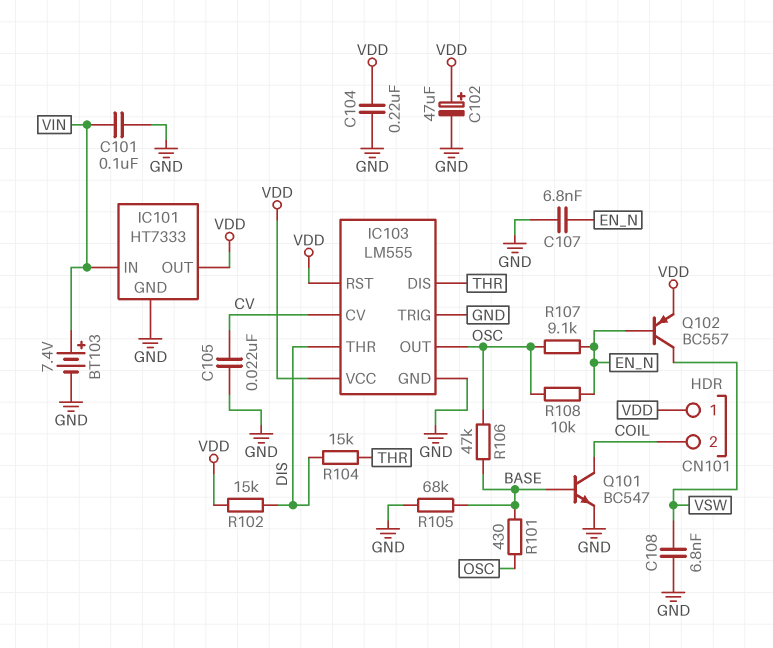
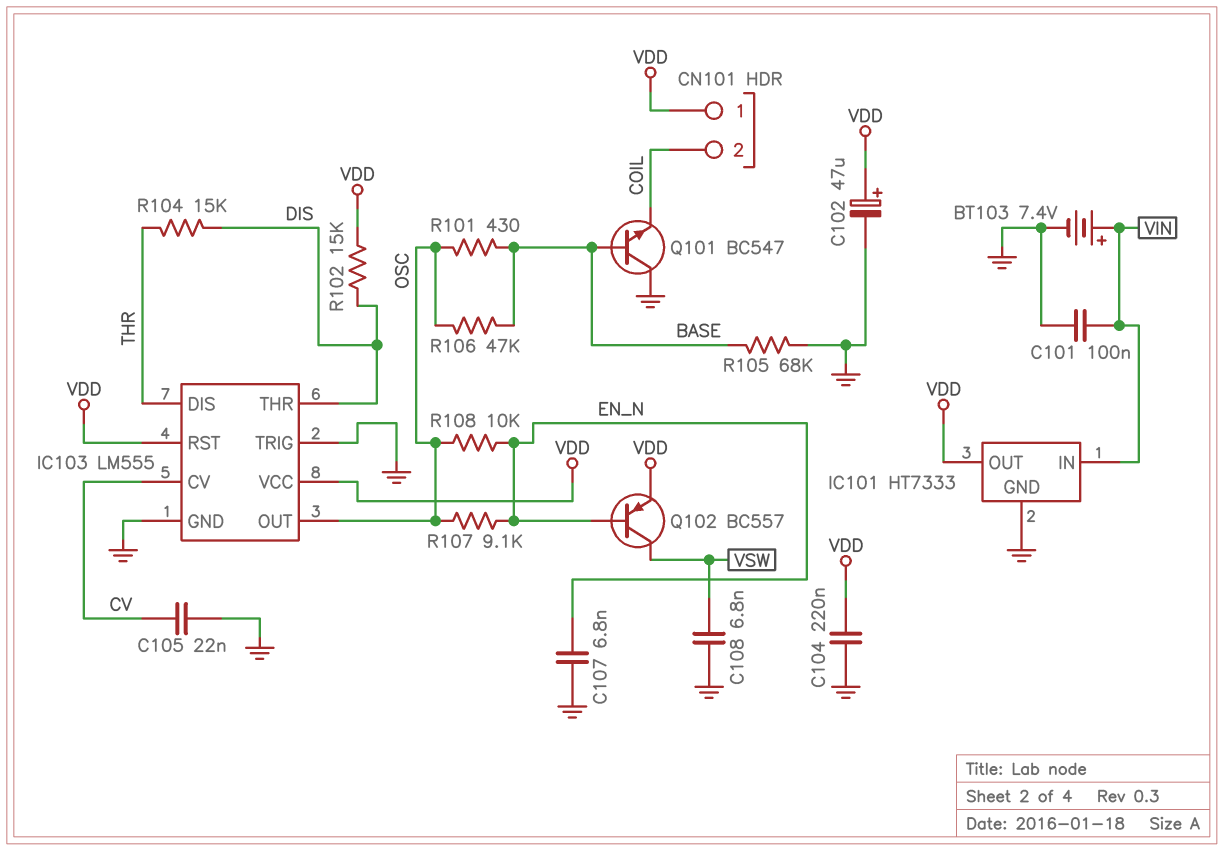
Q101: NPN BC547 (B BASE, C COIL, E GND) -> NPN BC547 (B BASE, C GND, E COIL)

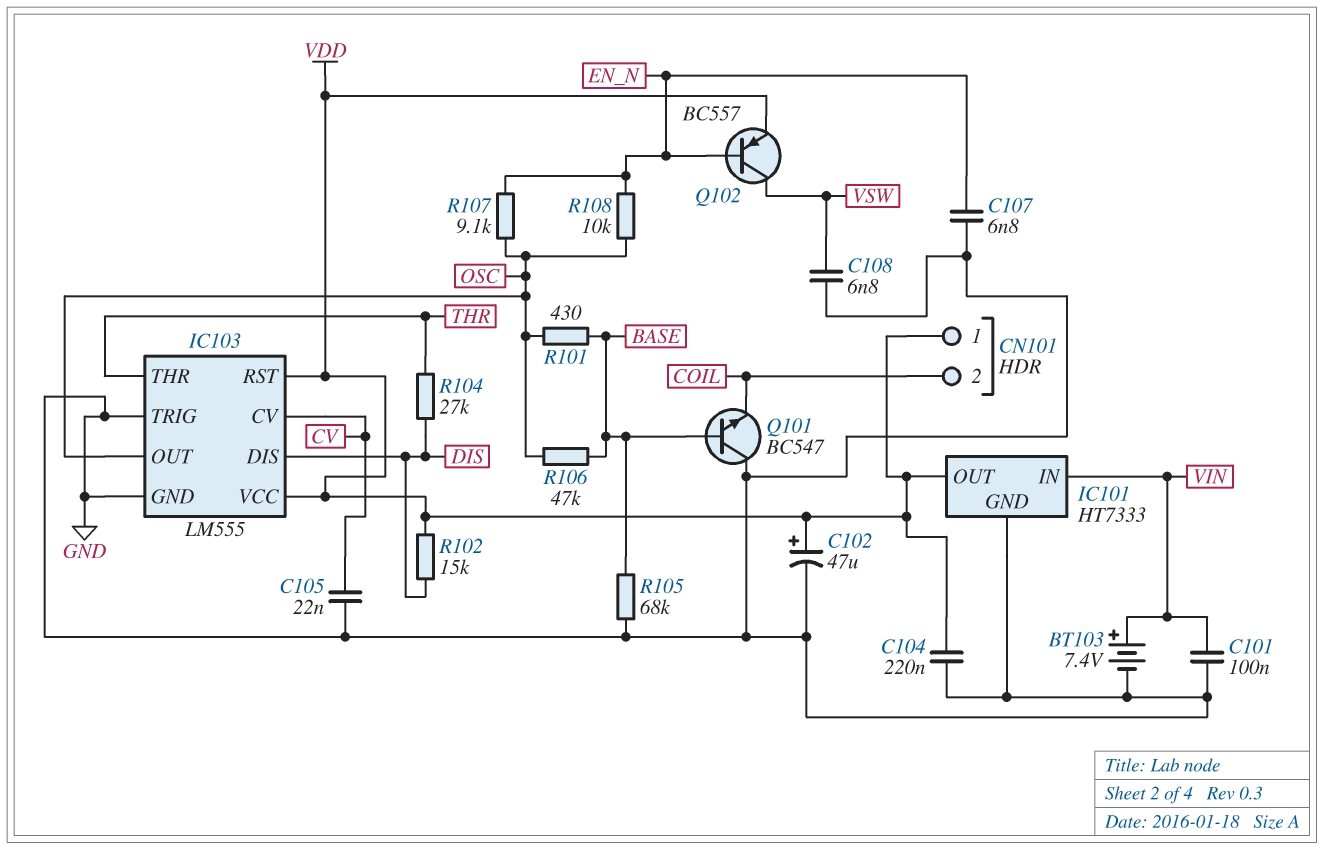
IC103 pin DIS: THR -> DIS
IC103 pin THR: DIS -> THR
R104: 15k (DIS, THR) -> 27k (DIS, THR)

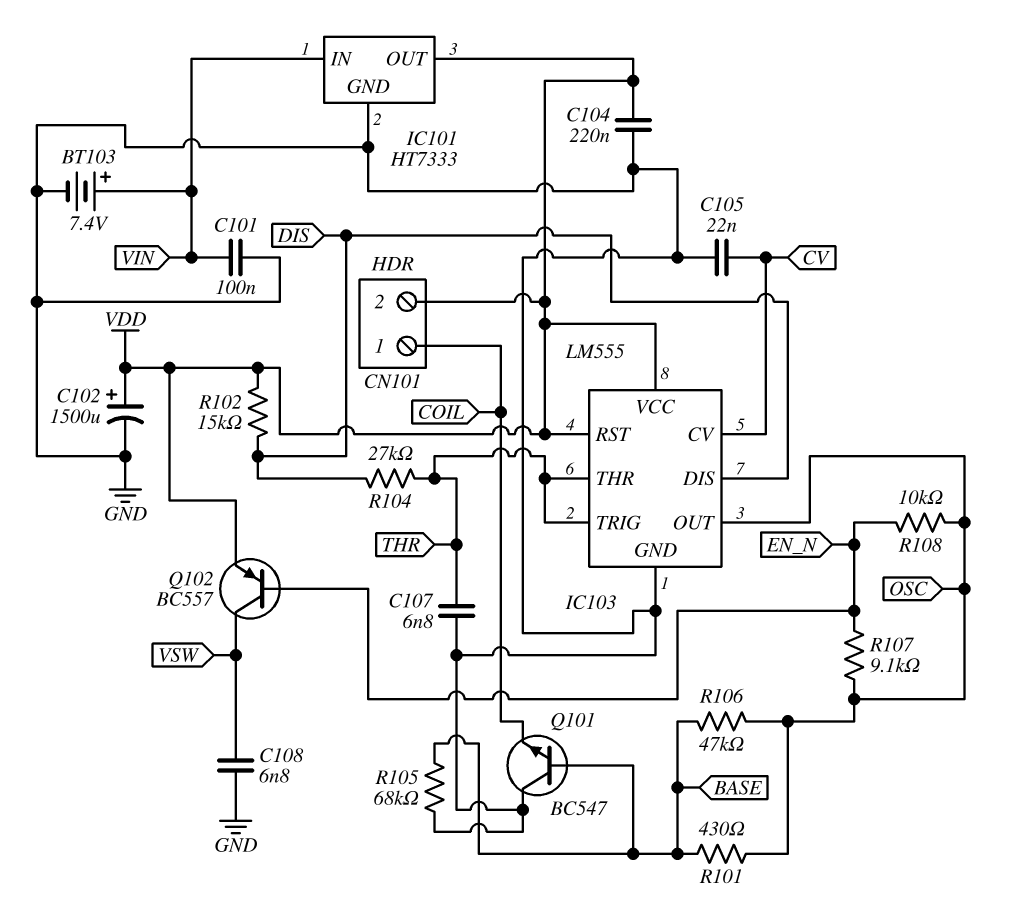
C102: 47uF (plus VDD, minus GND) -> 1500uF (plus VDD, minus GND)
C107: 6.8nF (EN_N, GND) -> 6.8nF (GND, THR)
CN101 pin 1: VDD -> COIL
CN101 pin 2: COIL -> VDD
IC103 pin TRIG: GND -> THR

